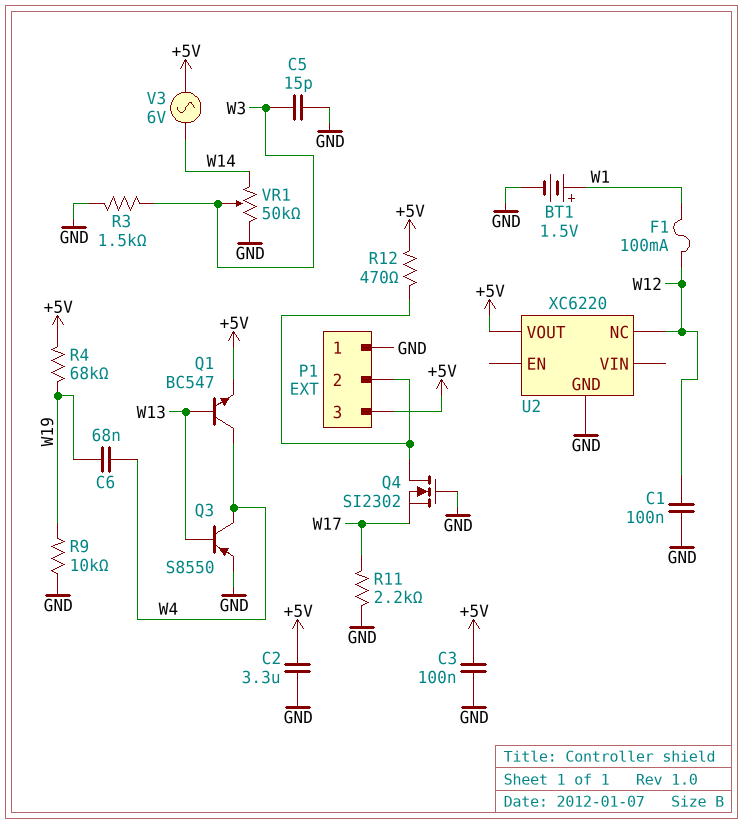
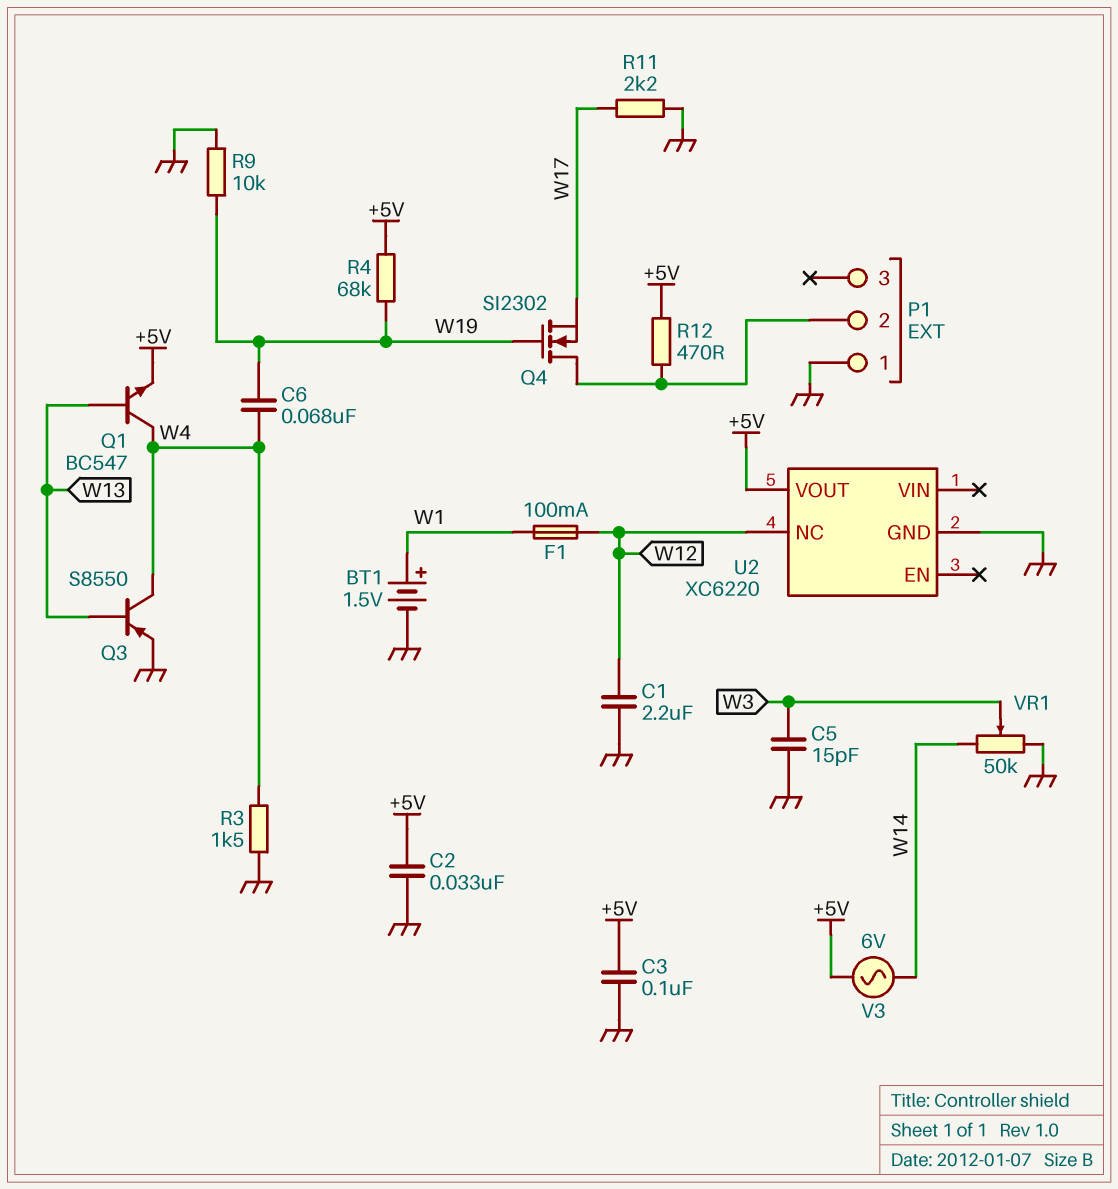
C1: 100nF (GND, W12) -> 2.2uF (GND, W12)
C2: 3.3uF (+5V, GND) -> 33nF (+5V, GND)
P1 pin 3: +5V -> none
Q4: NMOS SI2302 (G GND, D P1/2, S W17) -> NMOS SI2302 (G W19, D P1/2, S W17)
R3: 1.5k (GND, W3) -> 1.5k (GND, W4)

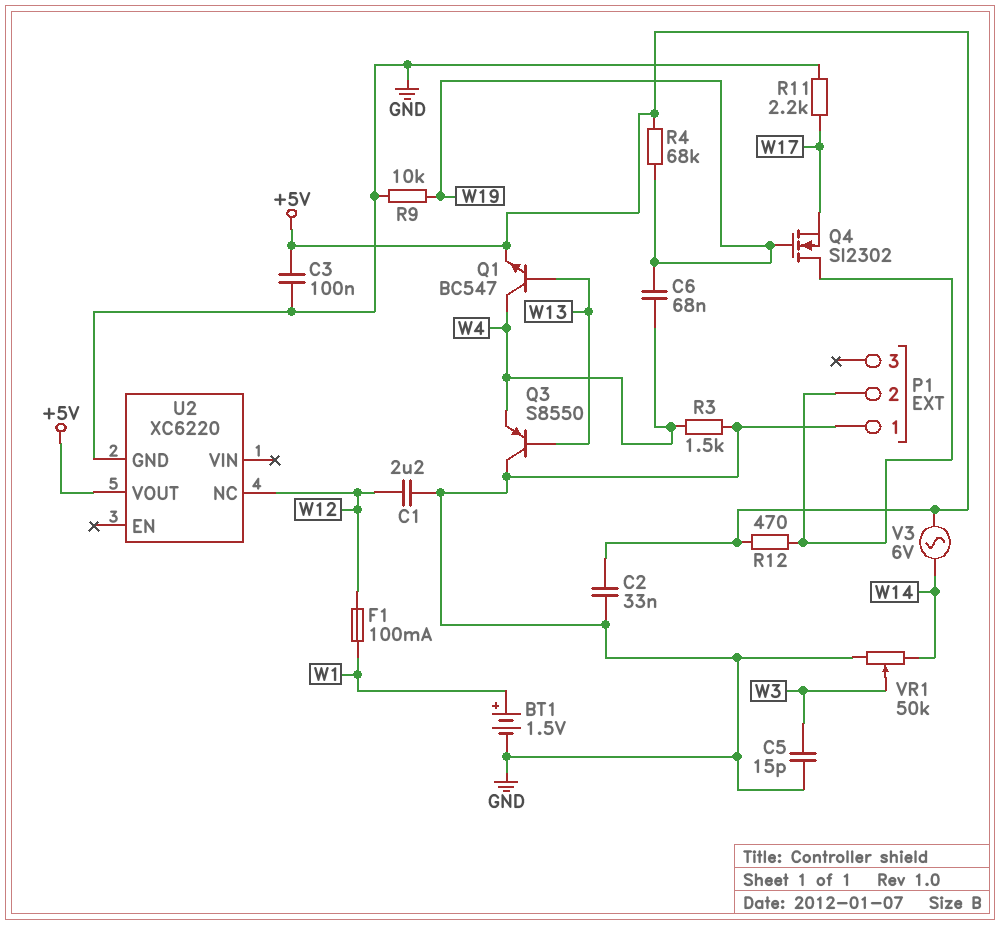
Q3: PNP S8550 (B W13, C W4, E GND) -> PNP S8550 (B W13, C GND, E W4)

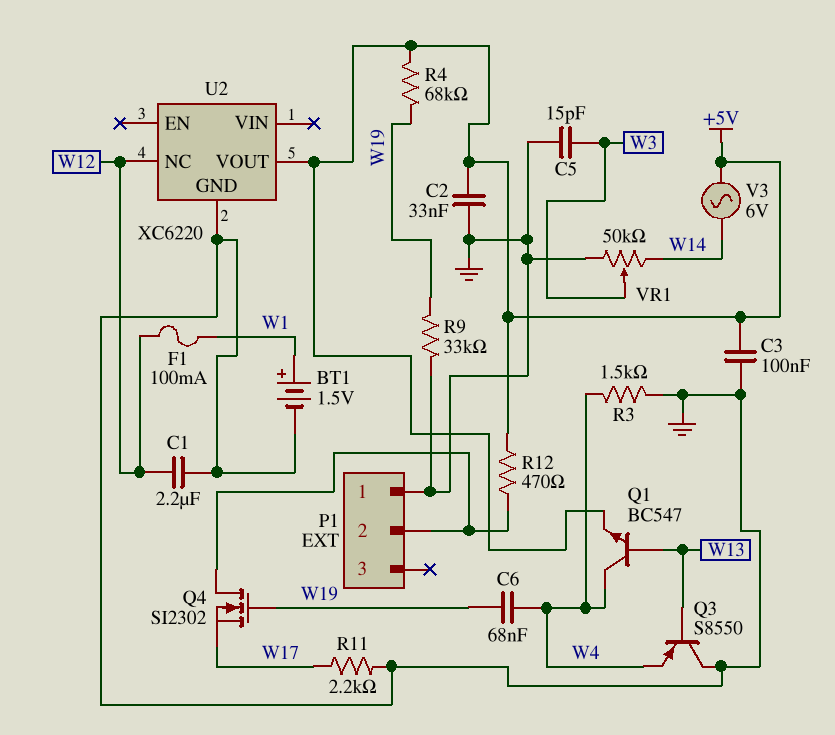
R9: 10k (GND, W19) -> 33k (GND, W19)

